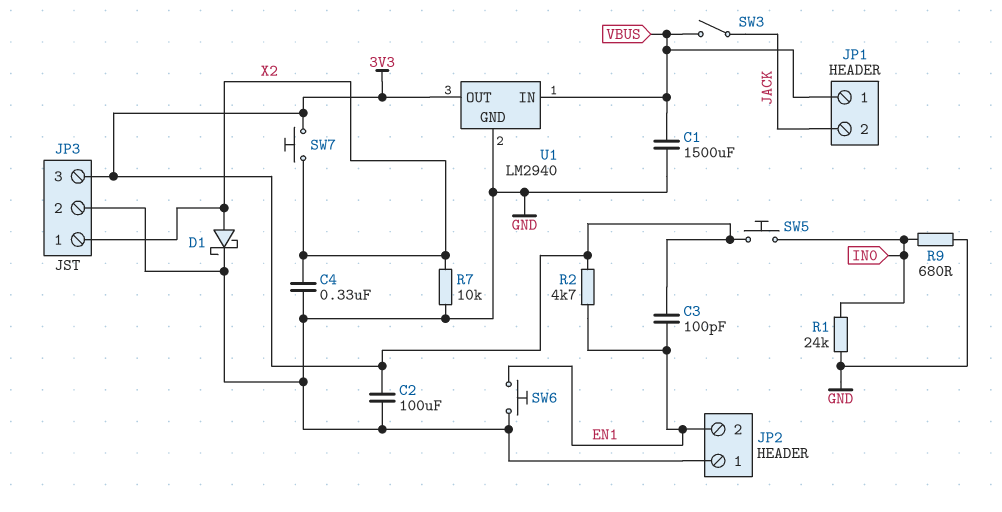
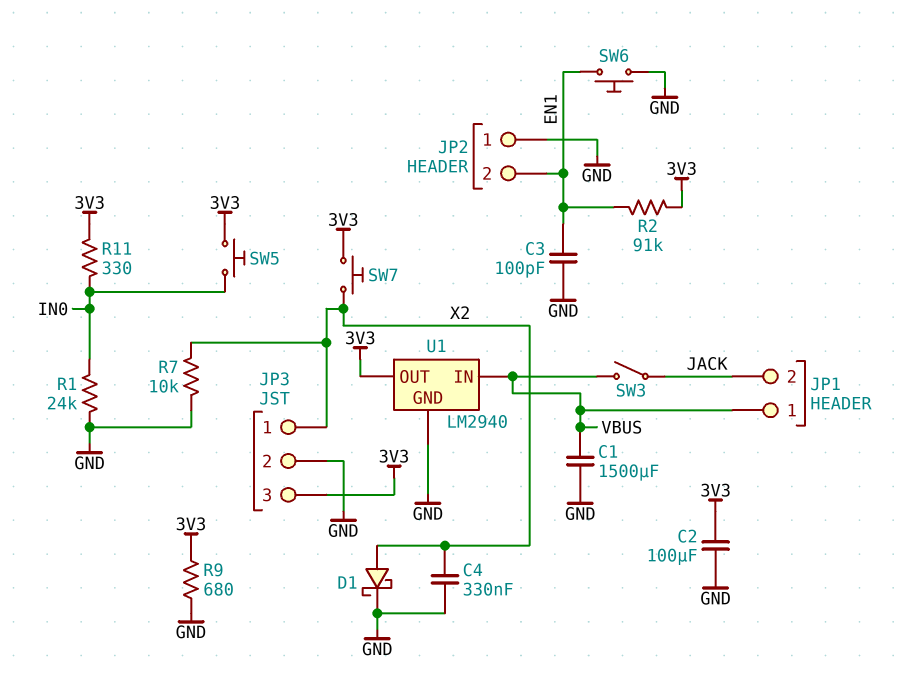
C3: 100pF (3V3, EN1) -> 100pF (EN1, GND)
R2: 4.7k (3V3, EN1) -> 91k (3V3, EN1)
R9: 680 (GND, IN0) -> 680 (3V3, GND)
R11: none -> 330 (3V3, IN0)

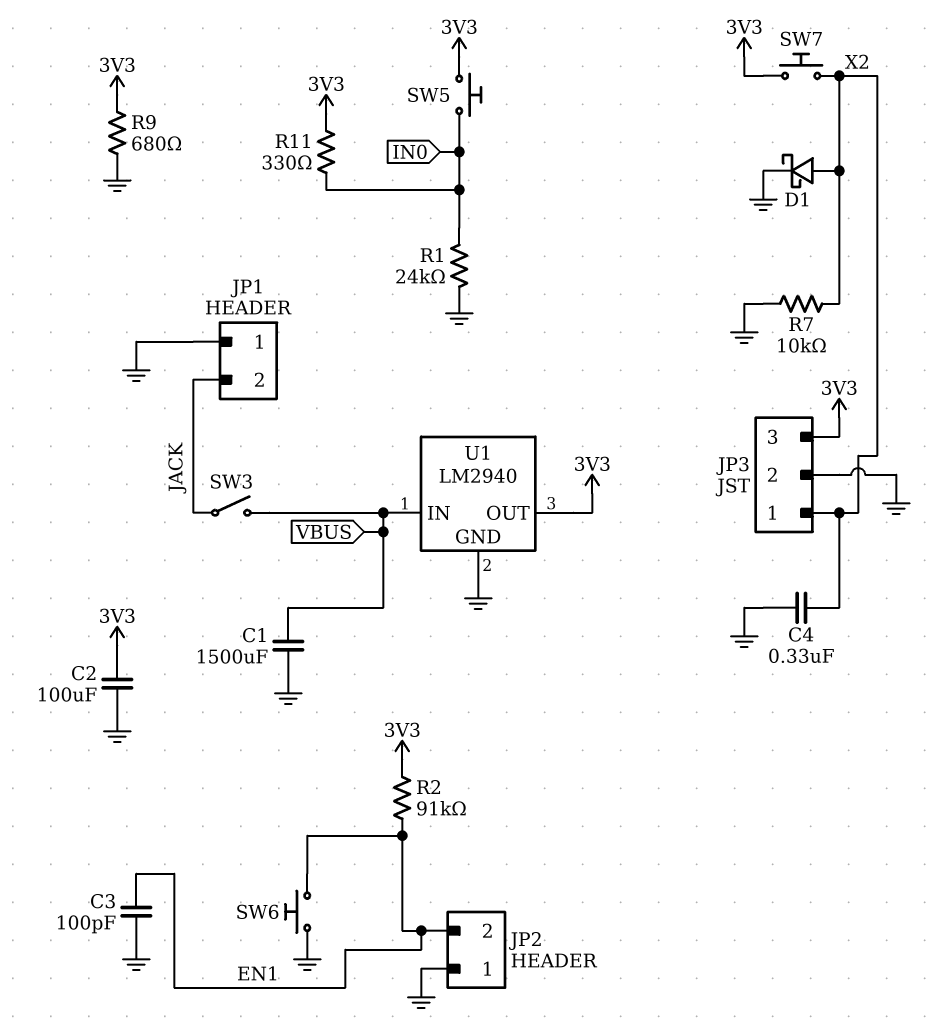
JP1 pin 1: VBUS -> GND

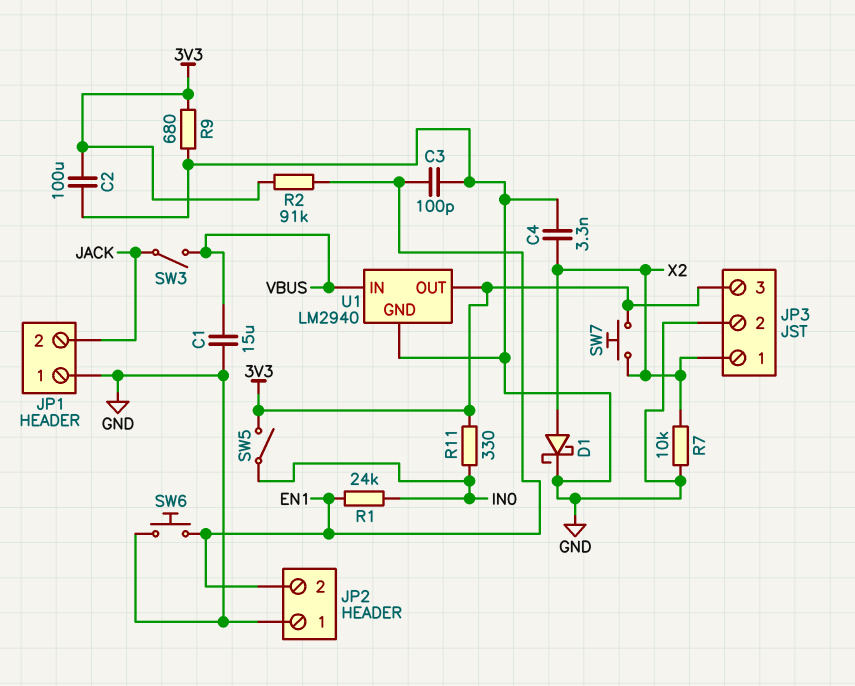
C1: 1500uF (GND, VBUS) -> 15uF (GND, VBUS)
C4: 330nF (GND, X2) -> 3.3nF (GND, X2)
R1: 24k (GND, IN0) -> 24k (EN1, IN0)
SW5: button (3V3, IN0) -> switch (3V3, IN0)

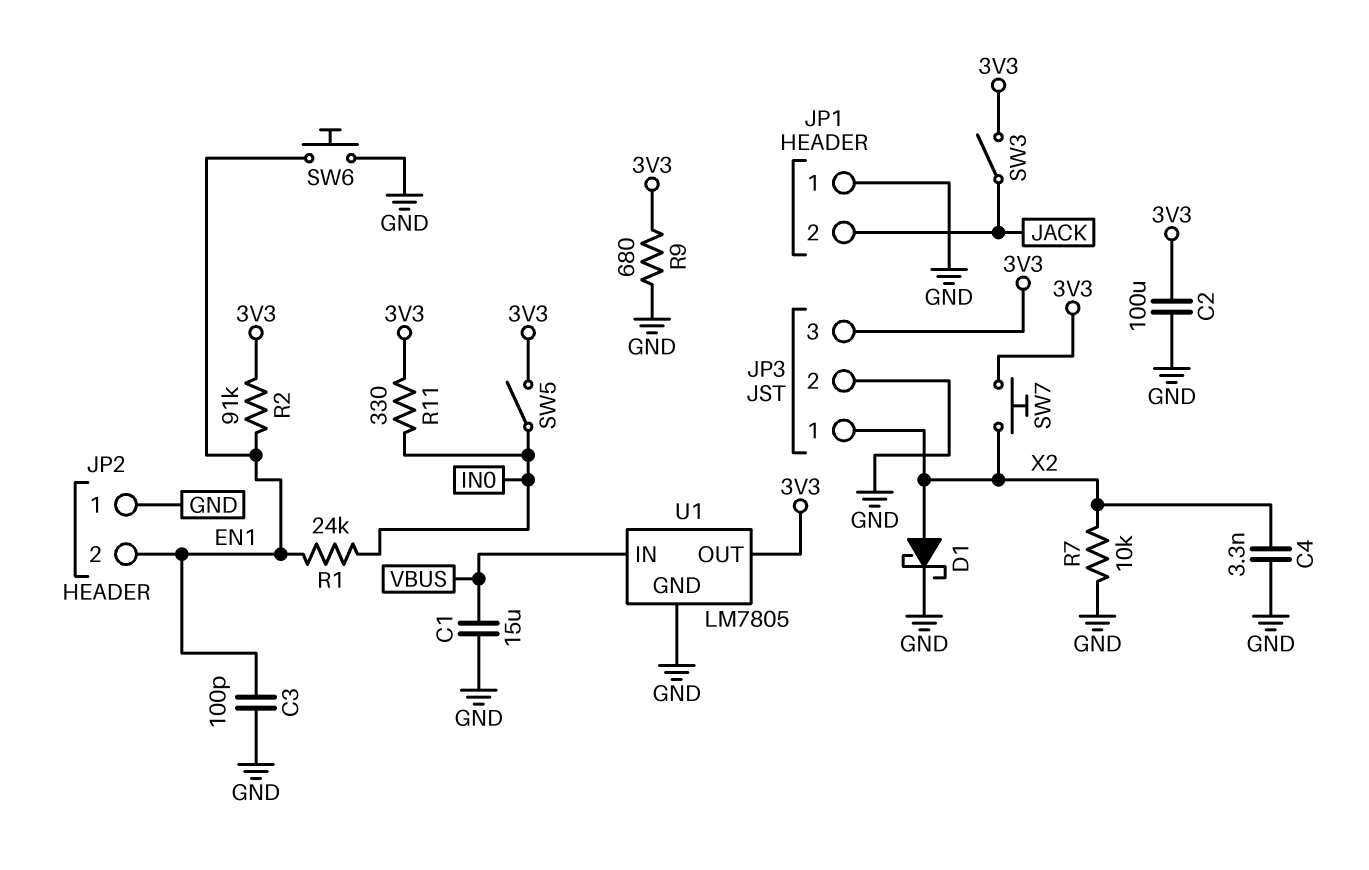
SW3: switch (JACK, VBUS) -> switch (3V3, JACK)
U1: LM2940 -> LM7805

